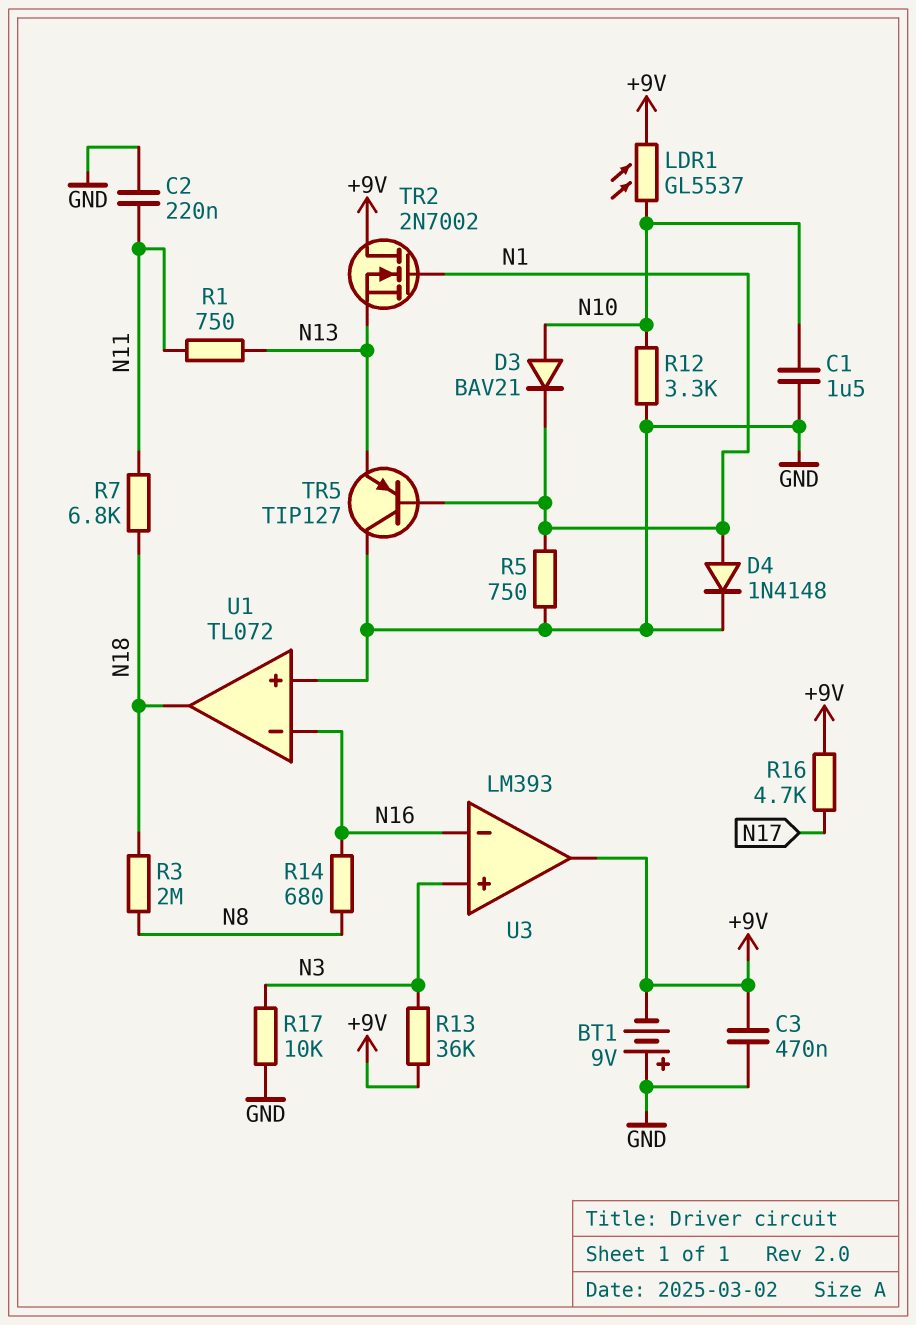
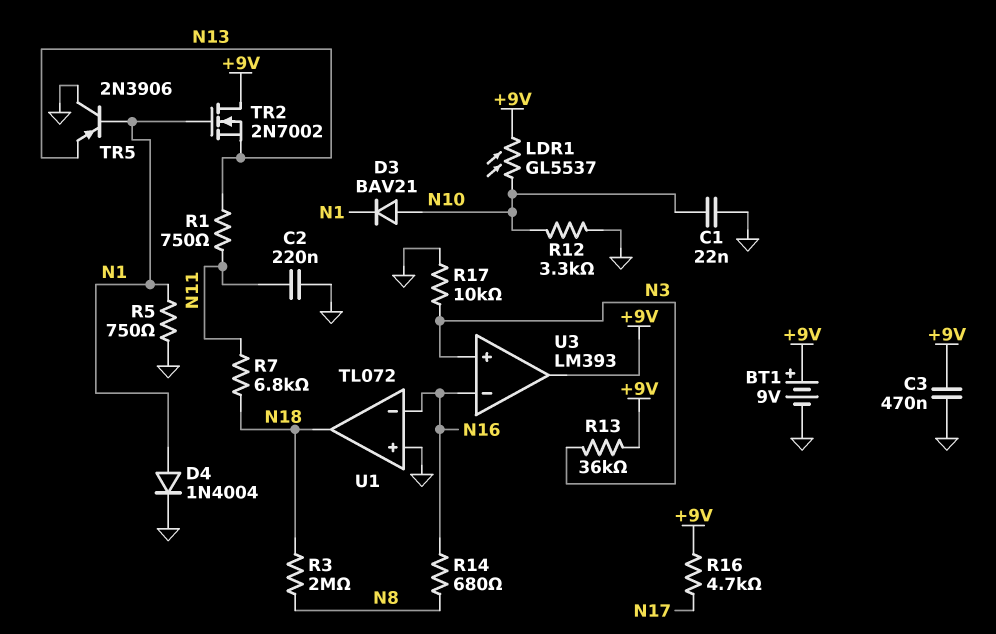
BT1: 9V (plus GND, minus +9V) -> 9V (plus +9V, minus GND)
C1: 1.5uF (GND, N10) -> 22nF (GND, N10)
D4: diode 1N4148 (A N1, K GND) -> diode 1N4004 (A N1, K GND)
TR5: PNP TIP127 (B N1, C GND, E N13) -> PNP 2N3906 (B N1, C GND, E N13)

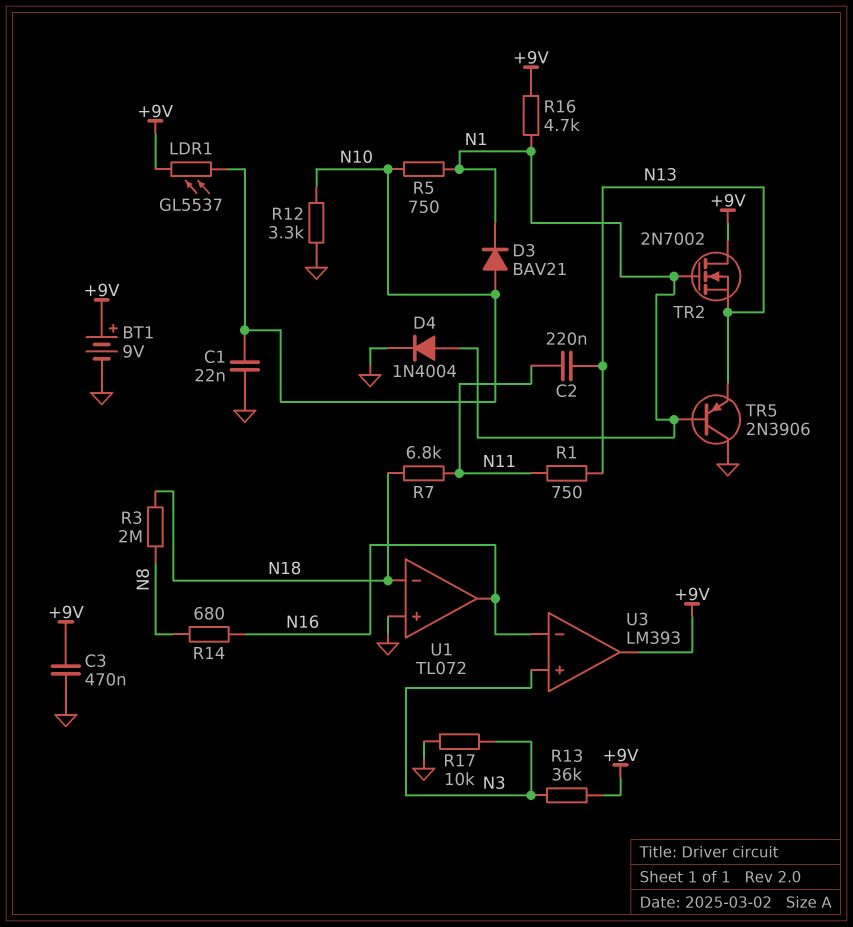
C2: 220nF (GND, N11) -> 220nF (N11, N13)
R5: 750 (GND, N1) -> 750 (N1, N10)
R16: 4.7k (+9V, N17) -> 4.7k (+9V, N1)
U1 pin in-: N16 -> N18
U1 pin out: N18 -> N16

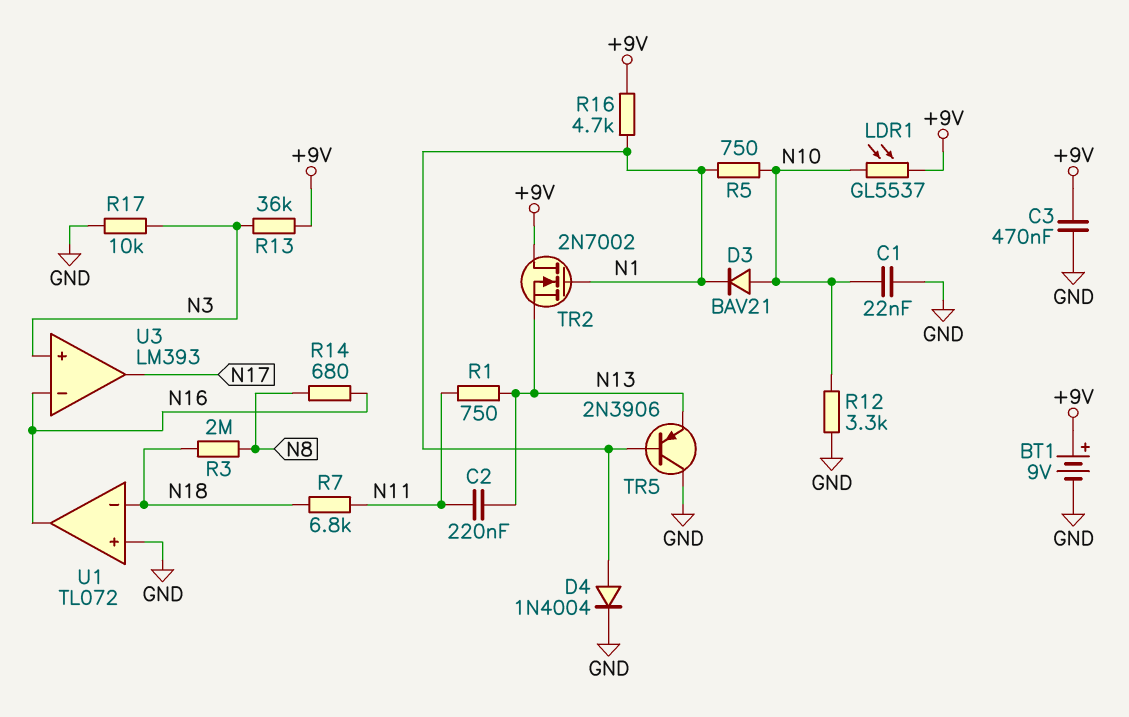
U3 pin out: +9V -> N17

